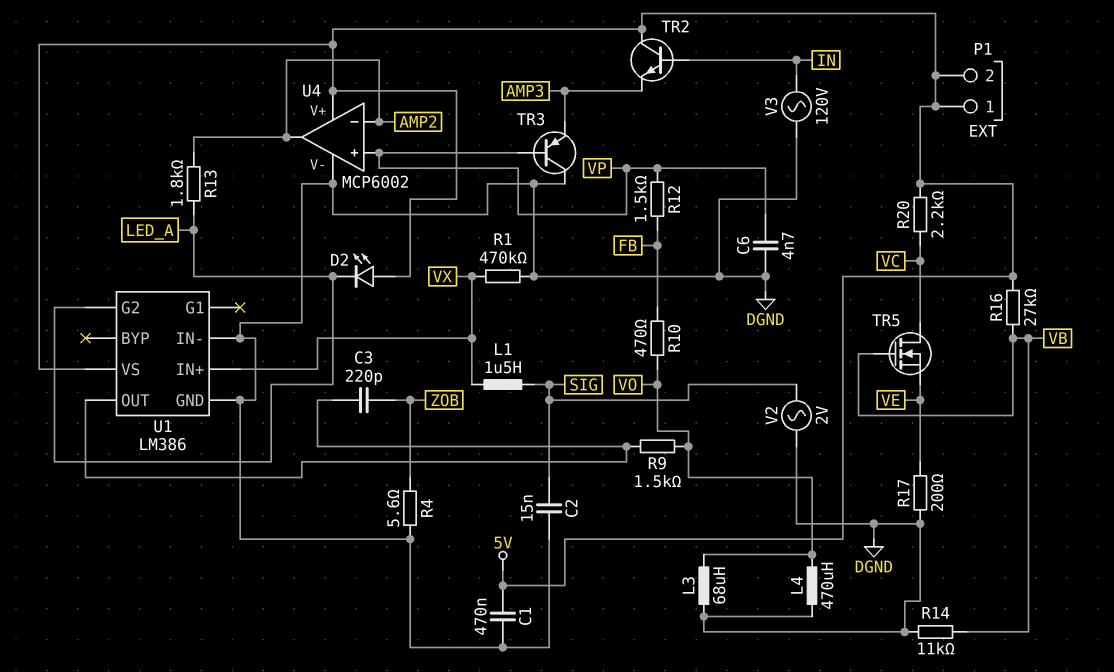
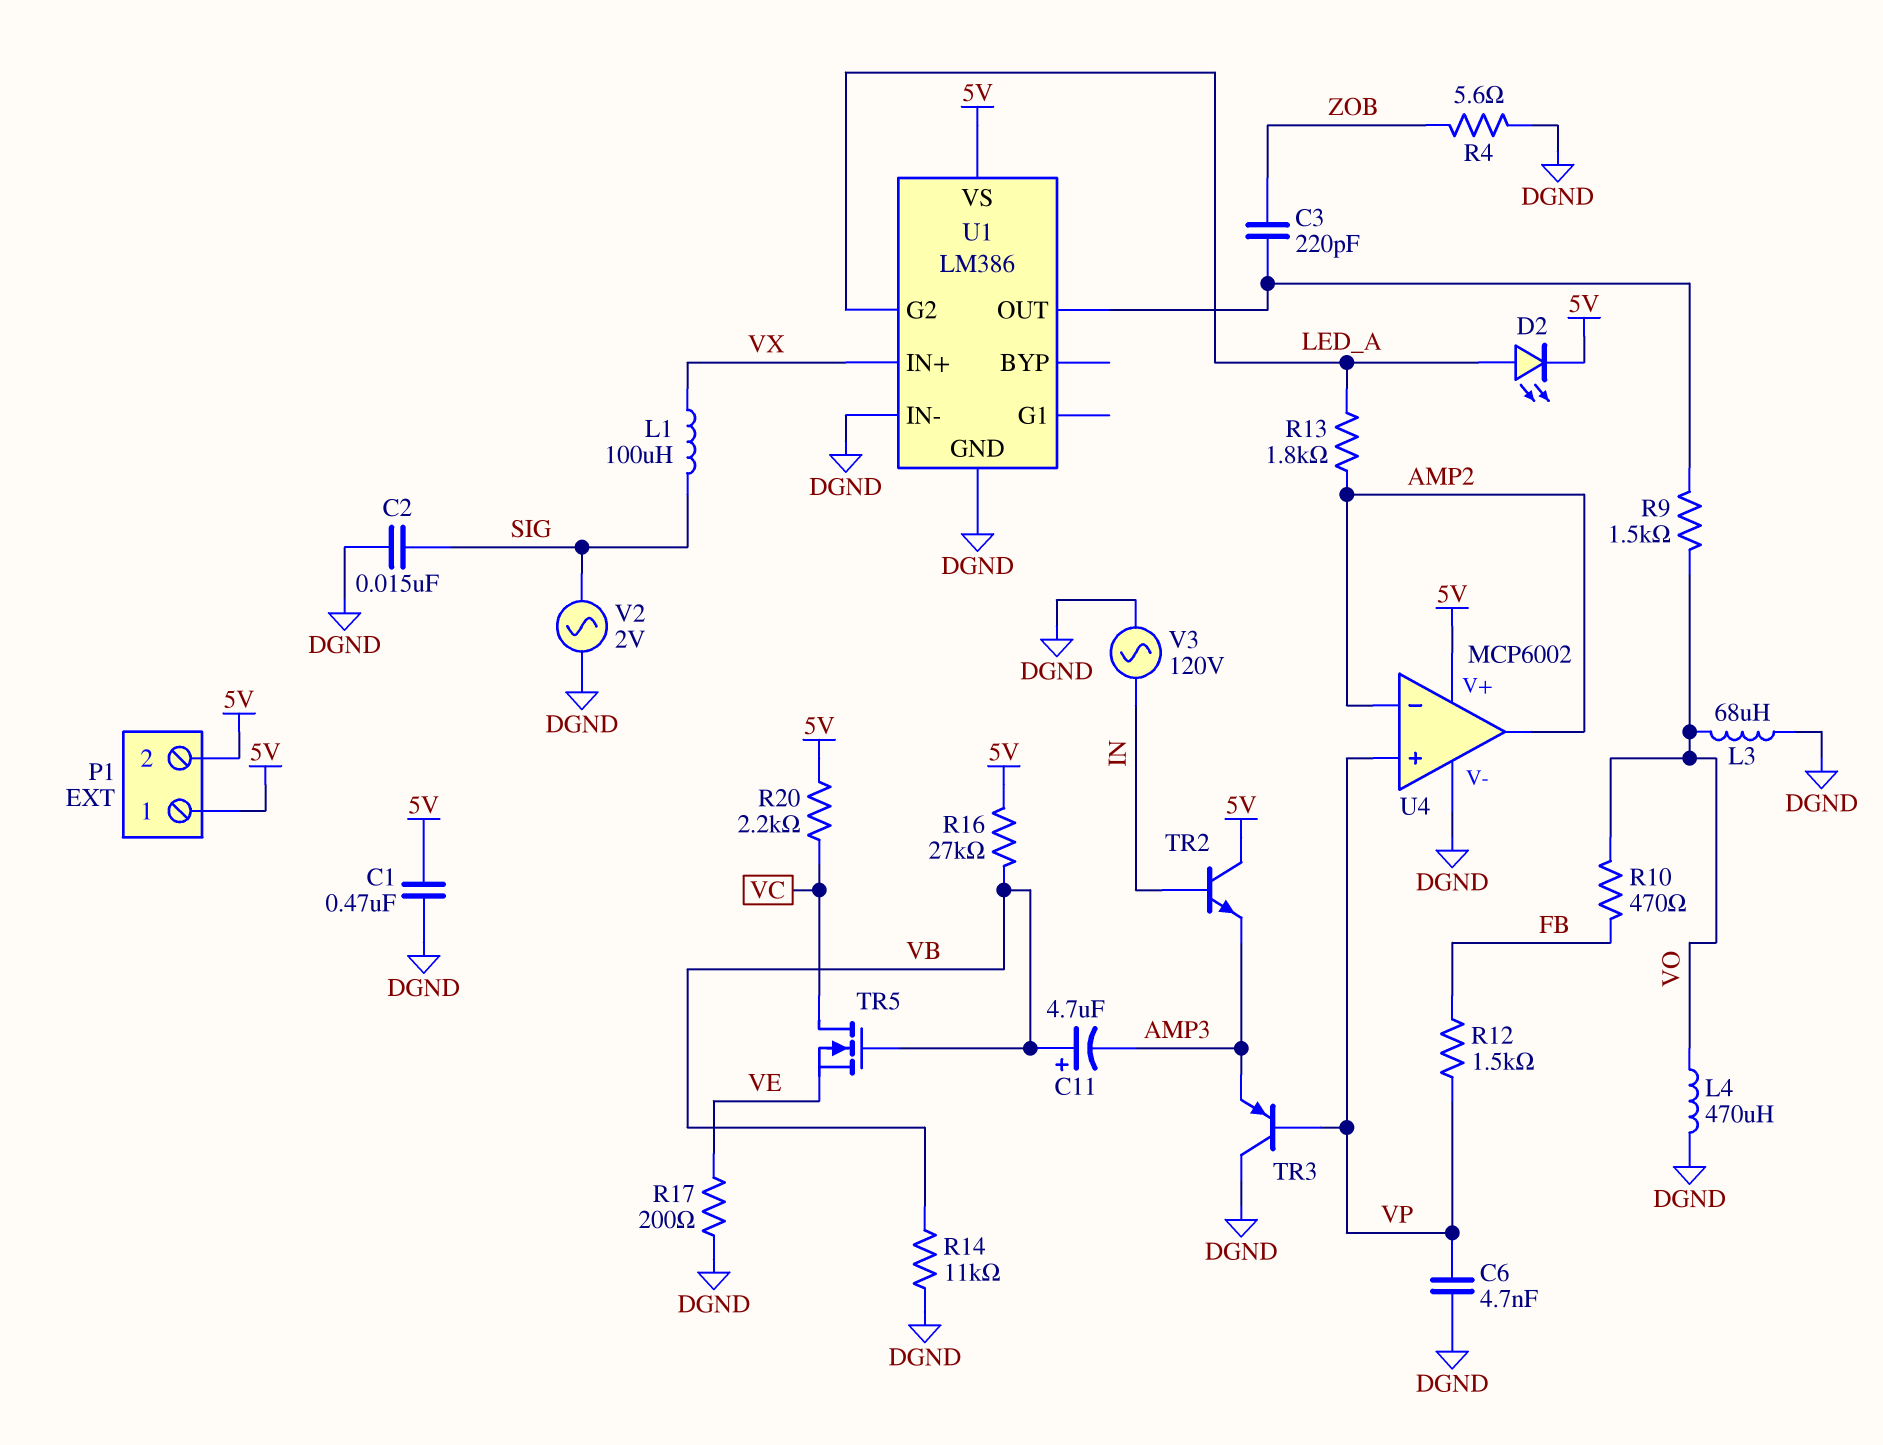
C11: none -> 4.7uF (plus VB, minus AMP3)
D2: LED (A 5V, K LED_A) -> LED (A LED_A, K 5V)
L1: 1.5uH (SIG, VX) -> 100uH (SIG, VX)
R1: 470k (DGND, VX) -> none

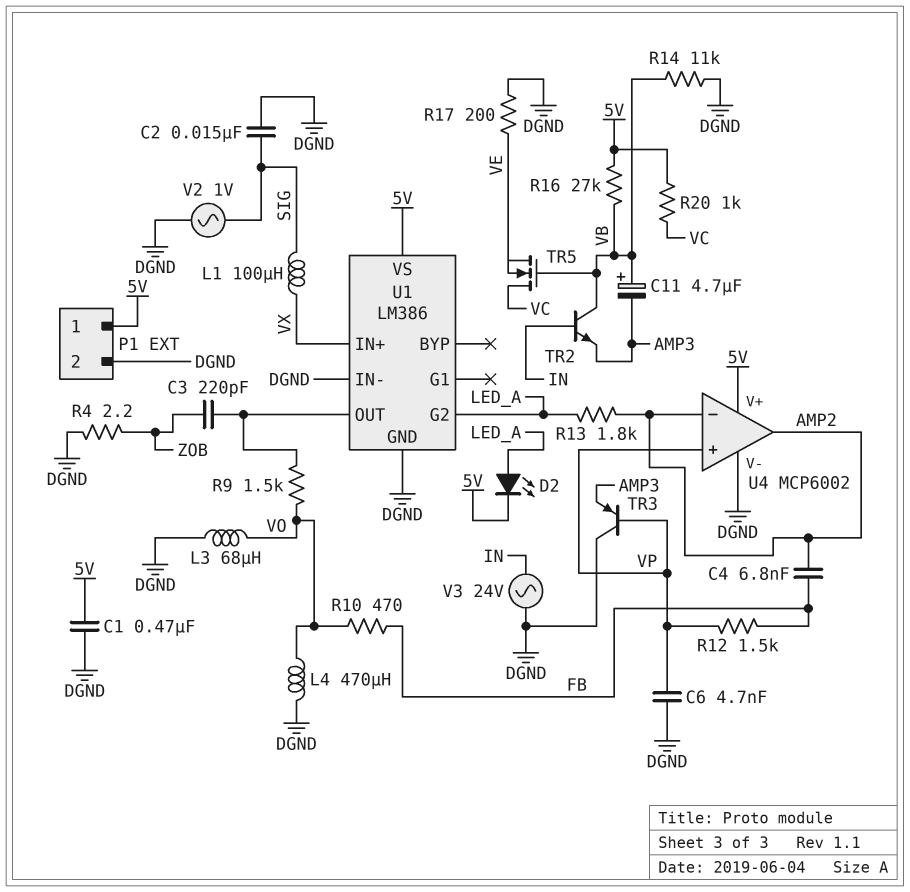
C4: none -> 6.8nF (AMP2, FB)
P1 pin 2: 5V -> DGND
R4: 5.6 (DGND, ZOB) -> 2.2 (DGND, ZOB)
R20: 2.2k (5V, VC) -> 1k (5V, VC)
TR2: NPN (B IN, C 5V, E AMP3) -> NPN (B IN, C VB, E AMP3)
V2: AC 2V (DGND, SIG) -> AC 1V (DGND, SIG)
V3: AC 120V (DGND, IN) -> AC 24V (DGND, IN)

